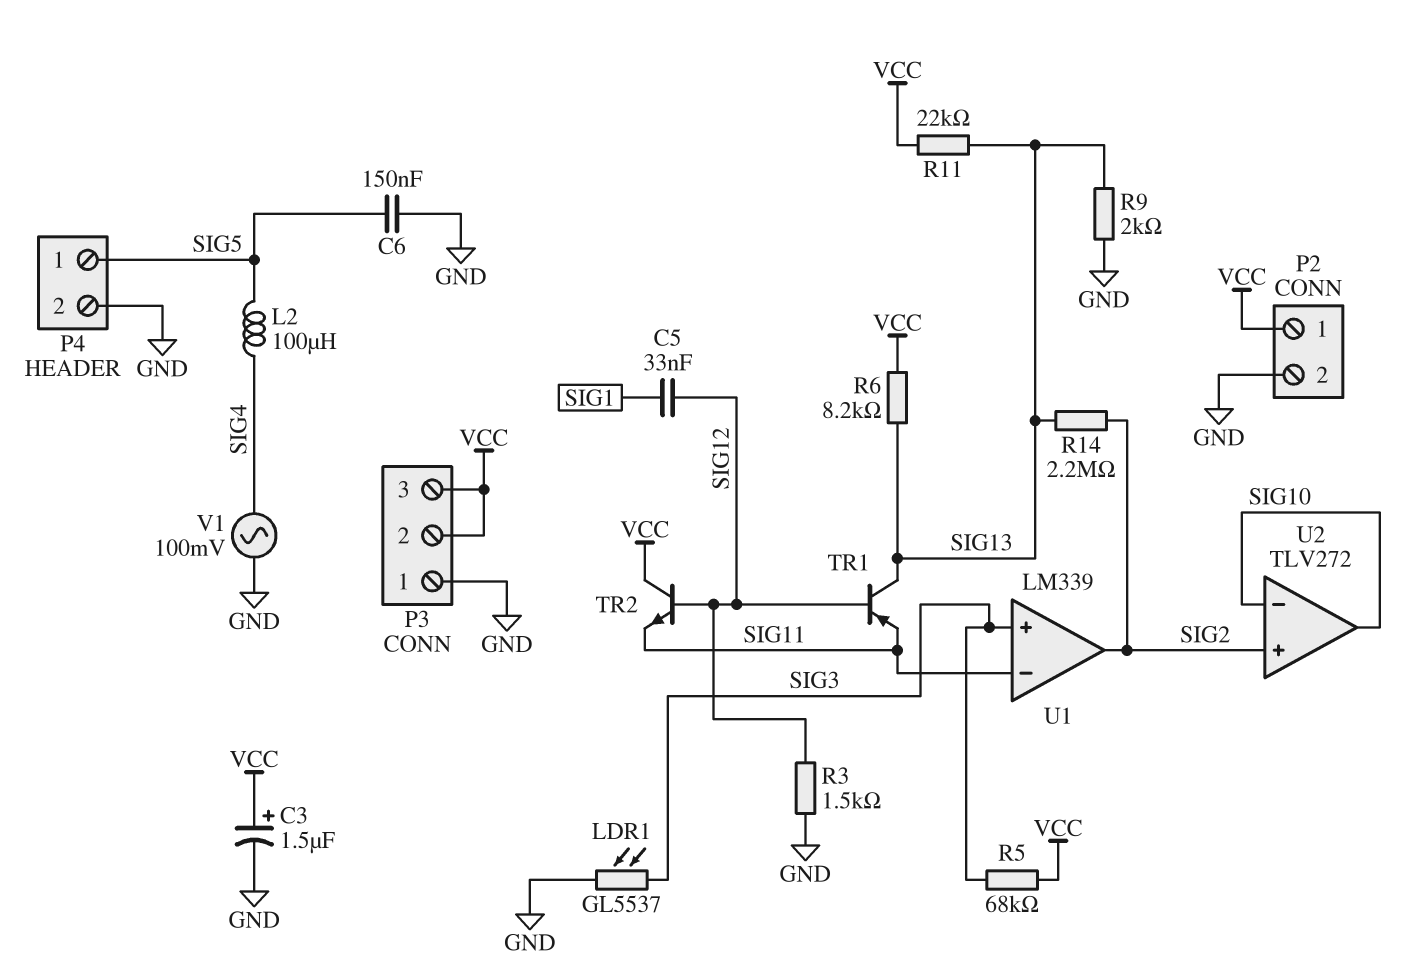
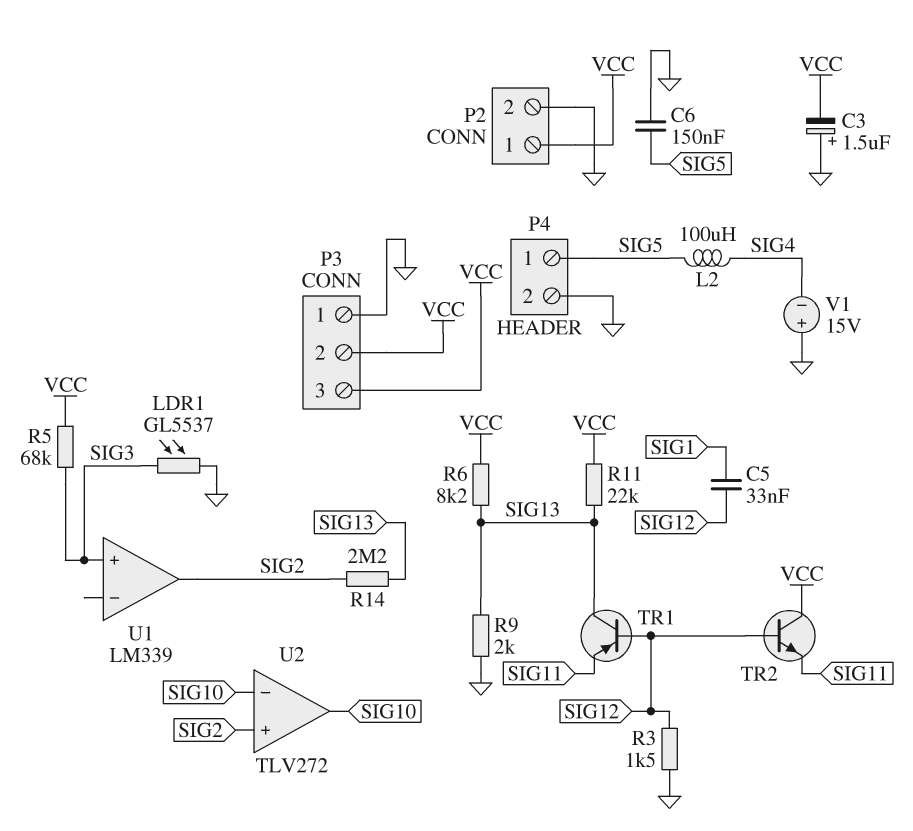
C3: 1.5uF (plus VCC, minus GND) -> 1.5uF (plus GND, minus VCC)
U1 pin in-: SIG11 -> none
V1: AC 100mV (GND, SIG4) -> 15V (plus GND, minus SIG4)

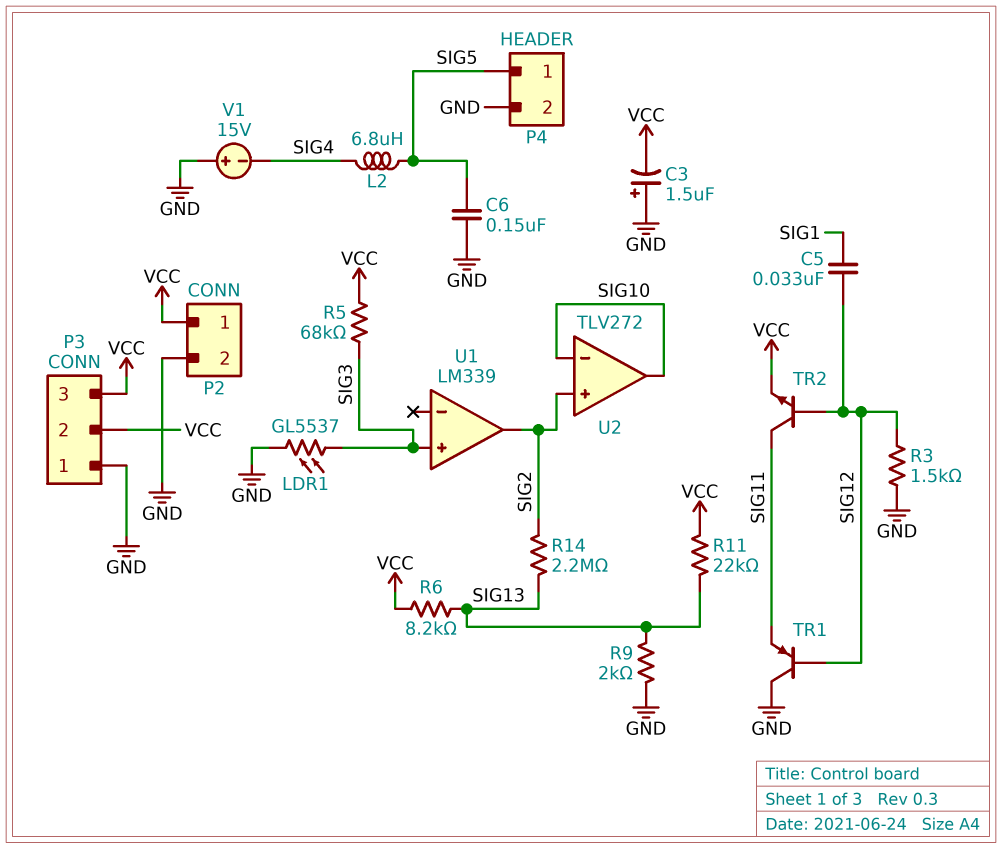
L2: 100uH (SIG4, SIG5) -> 6.8uH (SIG4, SIG5)
TR1: PNP (B SIG12, C SIG13, E SIG11) -> PNP (B SIG12, C GND, E SIG11)
TR2: NPN (B SIG12, C VCC, E SIG11) -> NPN (B SIG12, C SIG11, E VCC)

